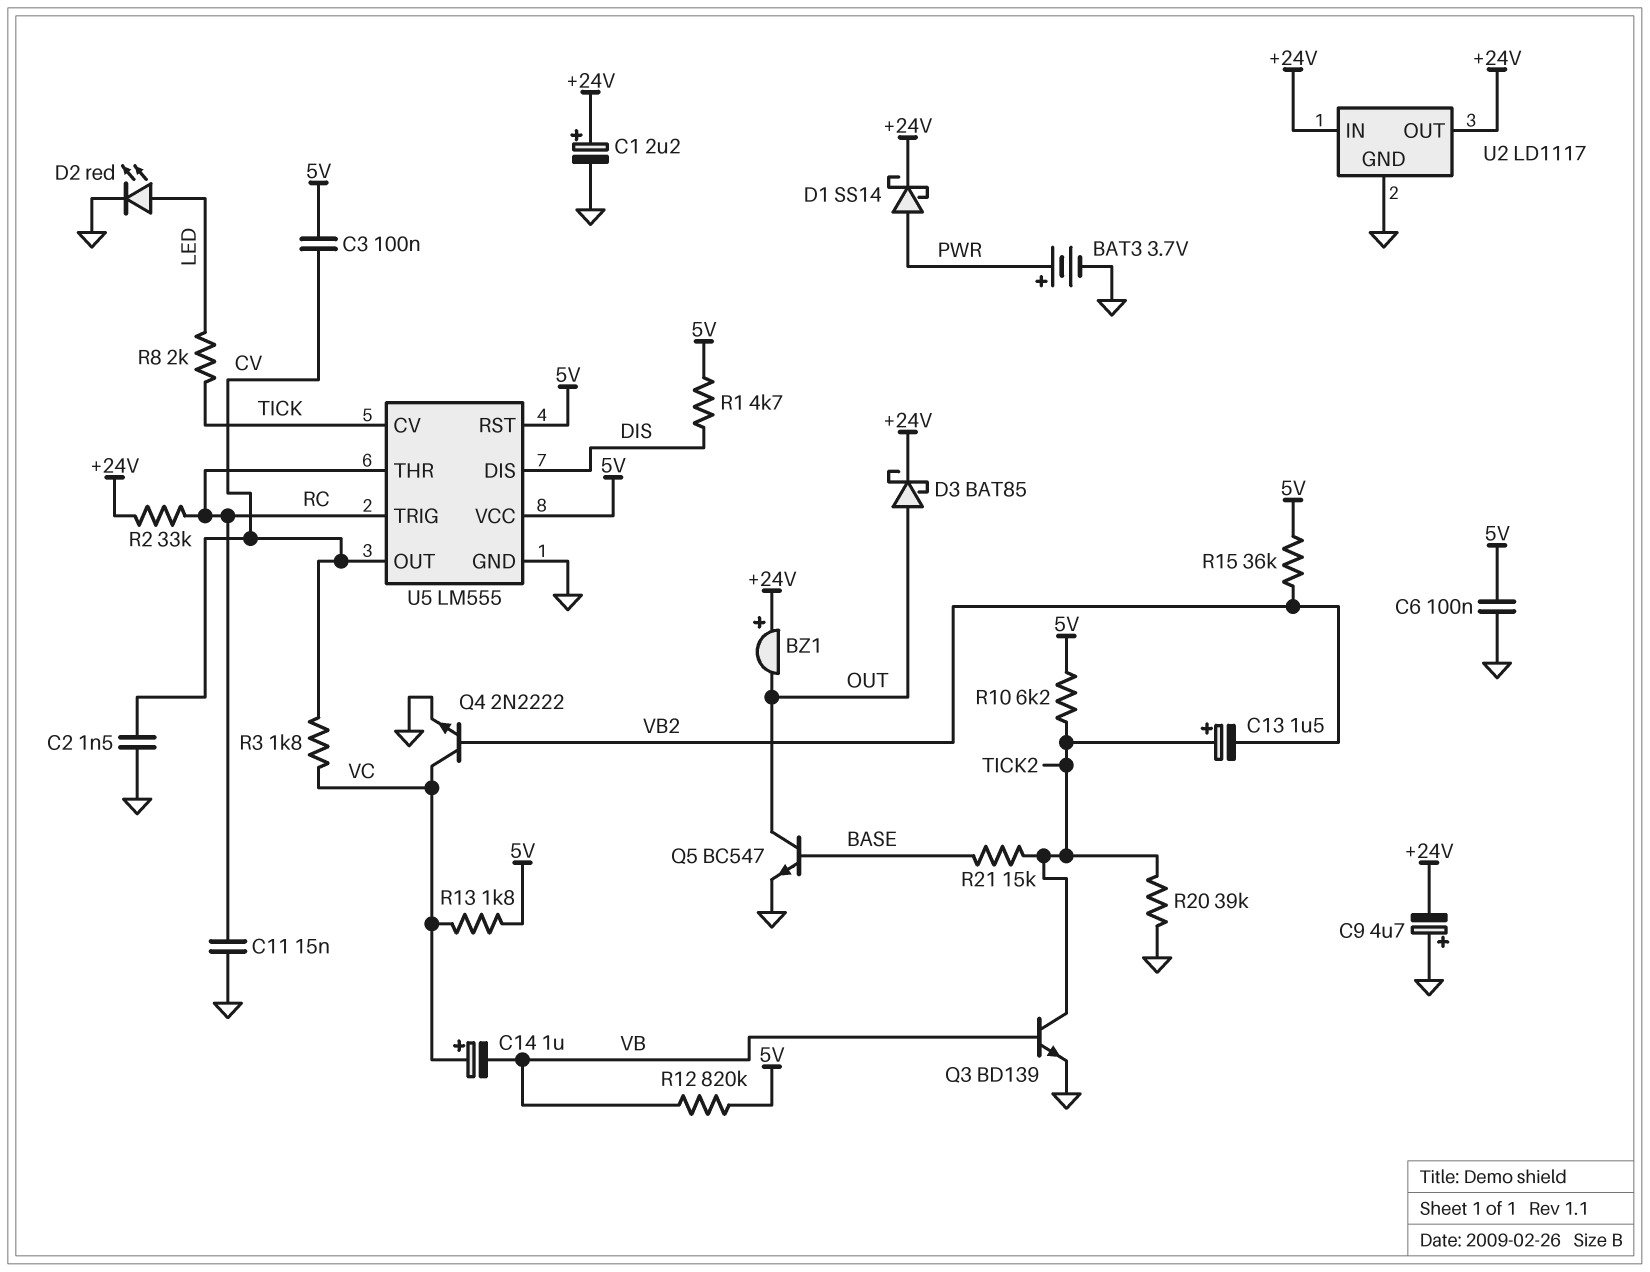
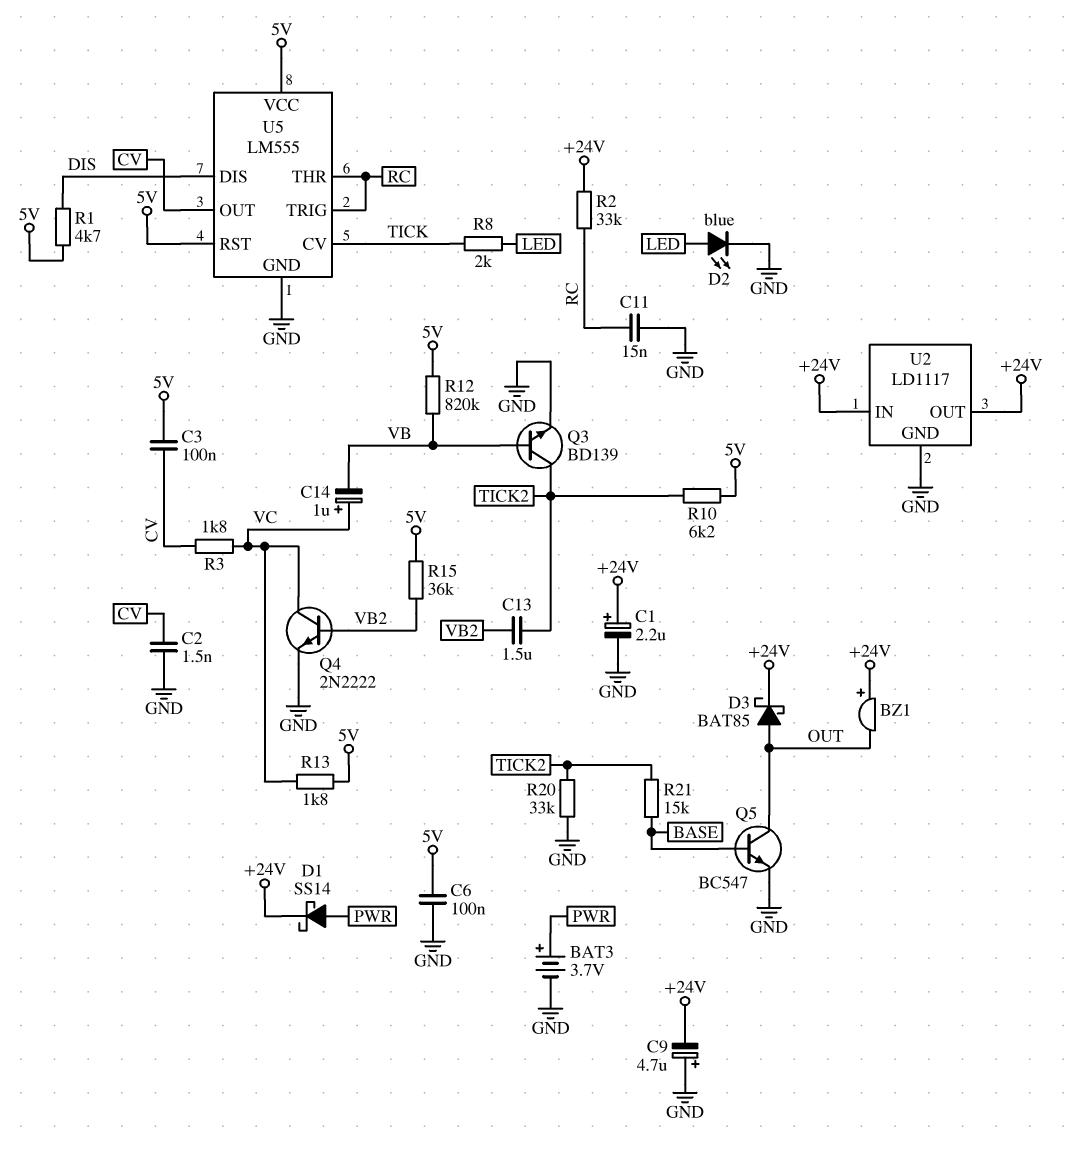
C13: 1.5uF (plus TICK2, minus VB2) -> 1.5uF (TICK2, VB2)
D2: LED red (A LED, K GND) -> LED blue (A LED, K GND)
R20: 39k (GND, TICK2) -> 33k (GND, TICK2)

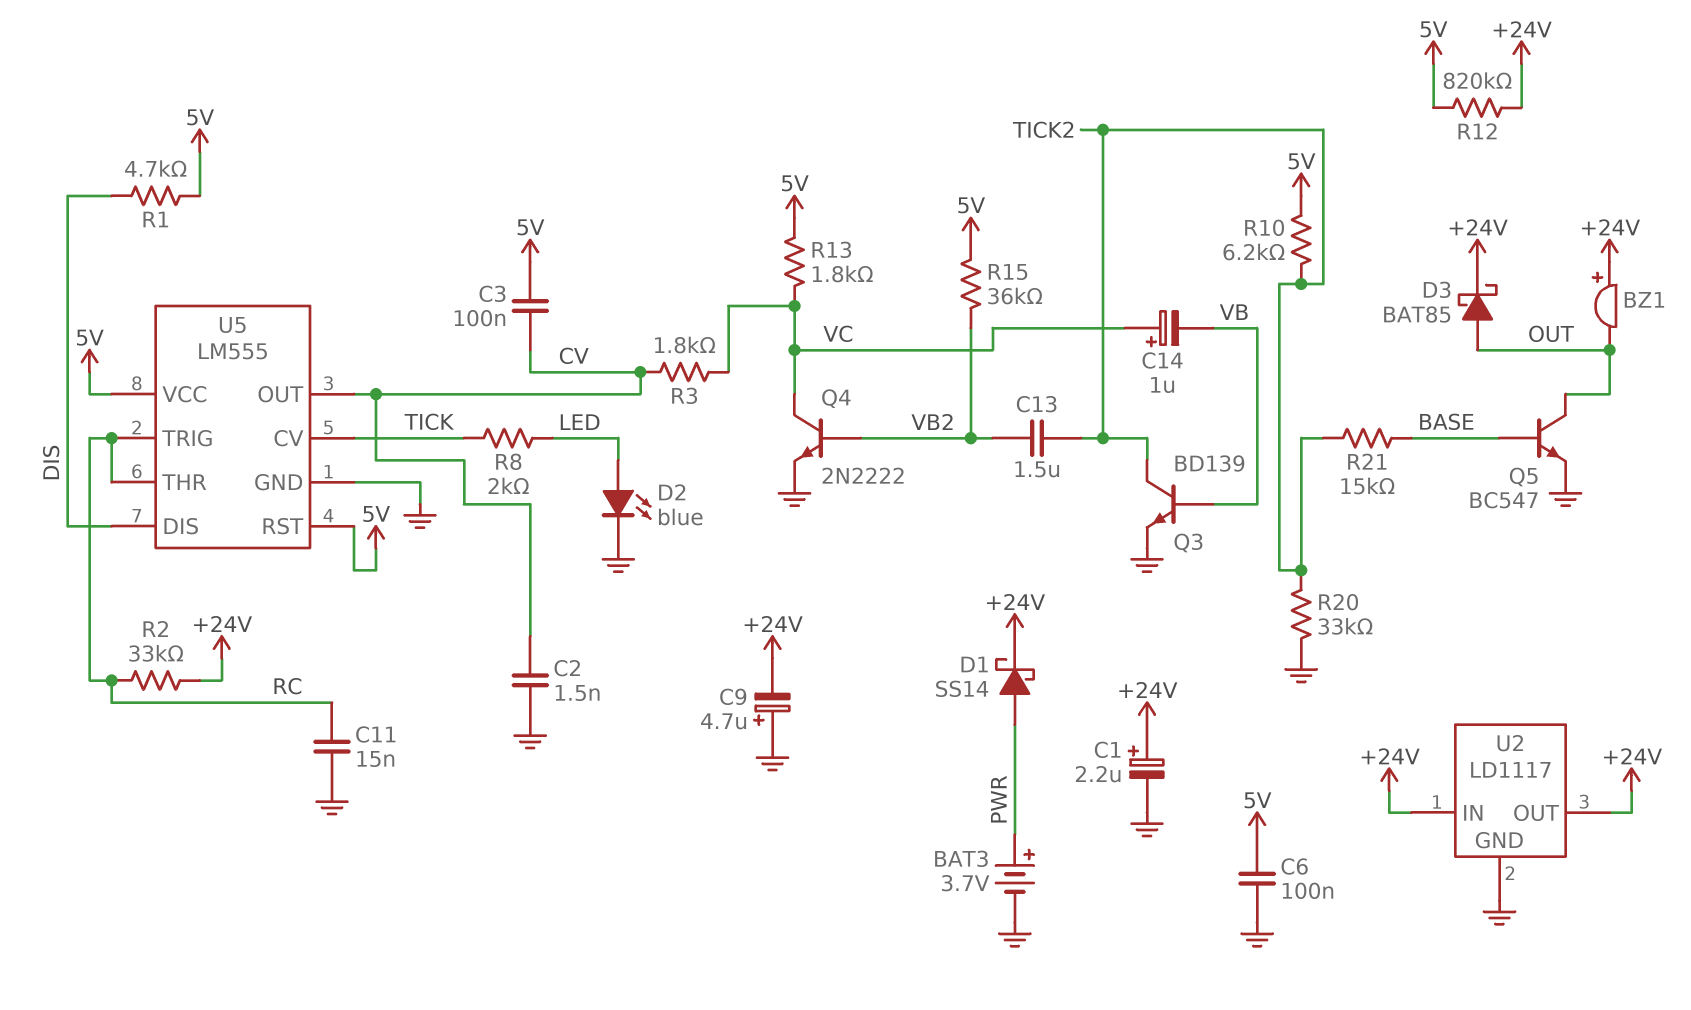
R12: 820k (5V, VB) -> 820k (+24V, 5V)

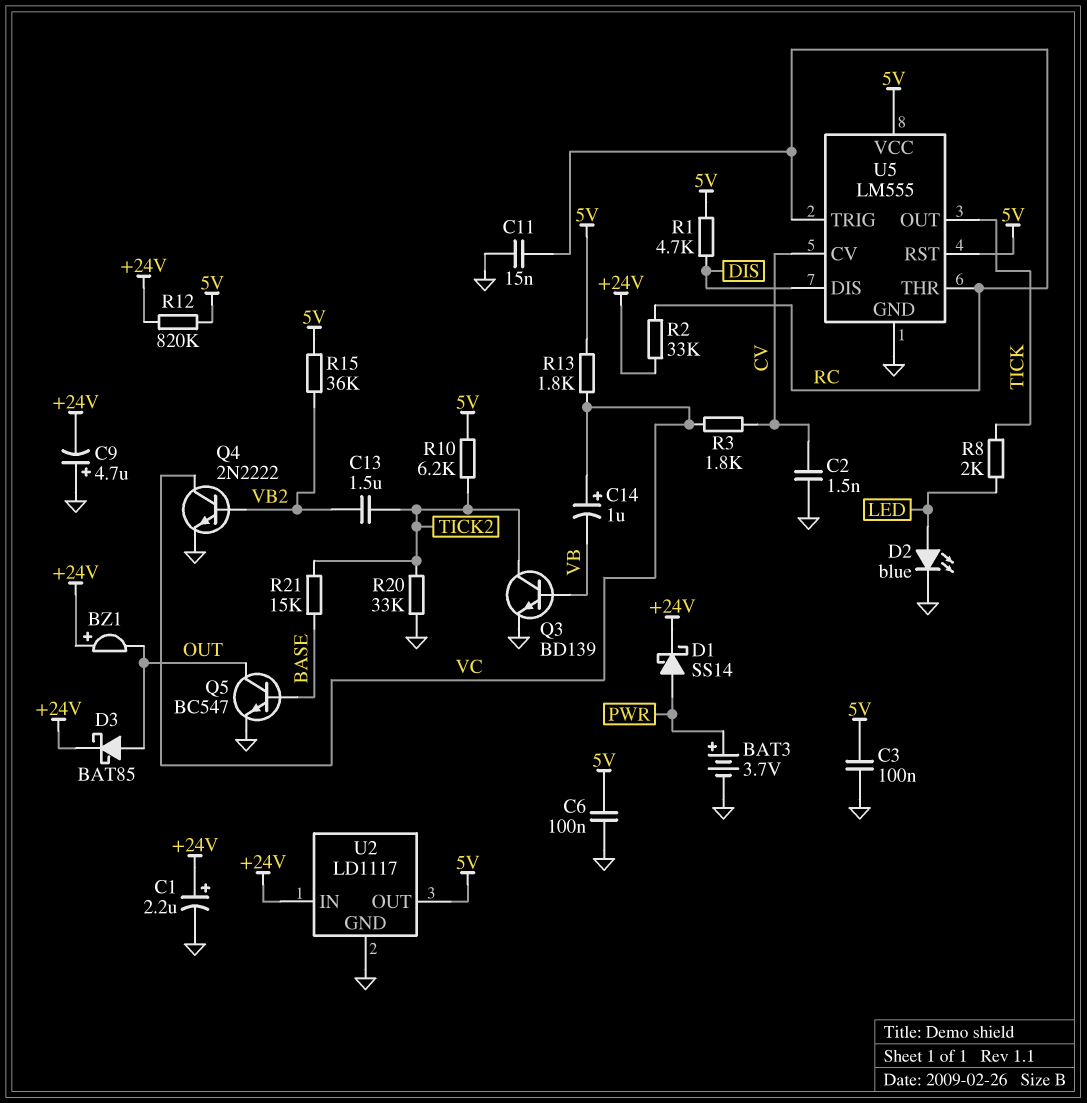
C3: 100nF (5V, CV) -> 100nF (5V, GND)
U2 pin OUT: +24V -> 5V
U5 pin CV: TICK -> CV
U5 pin OUT: CV -> TICK

